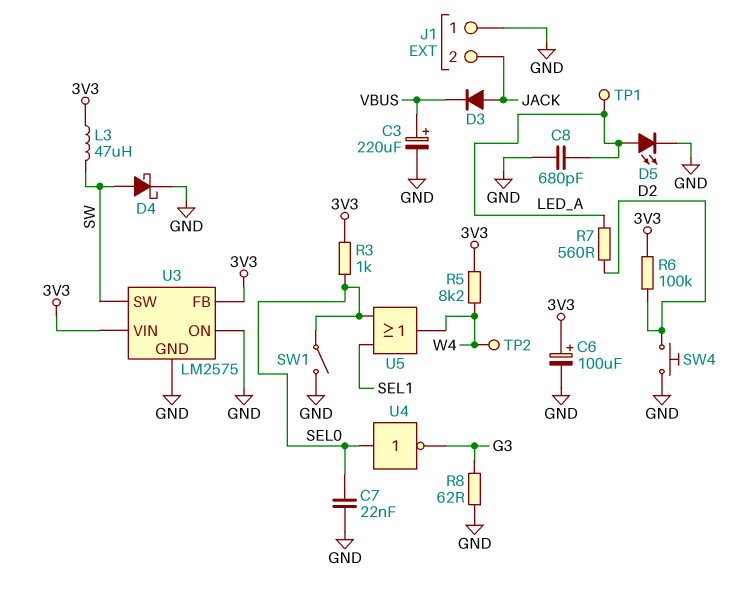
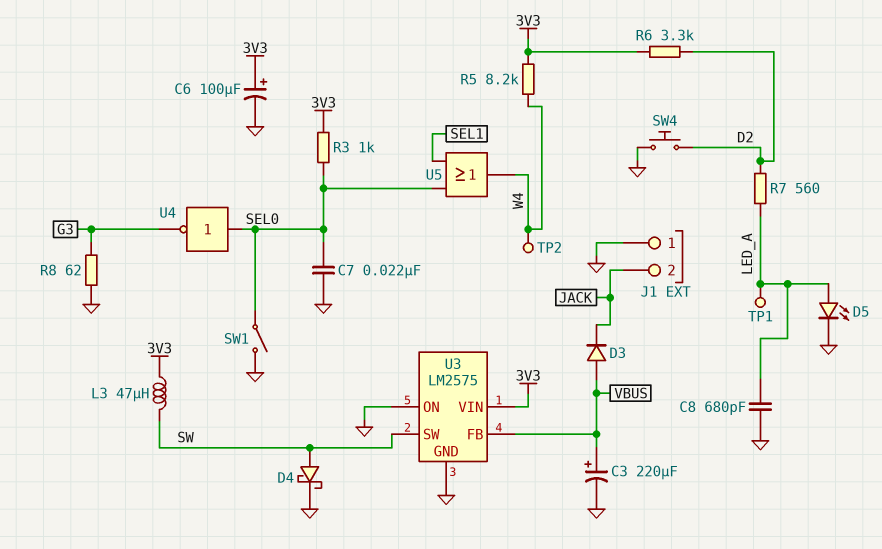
D3: diode (A JACK, K VBUS) -> diode (A VBUS, K JACK)
R6: 100k (3V3, D2) -> 3.3k (3V3, D2)
U3 pin FB: 3V3 -> VBUS

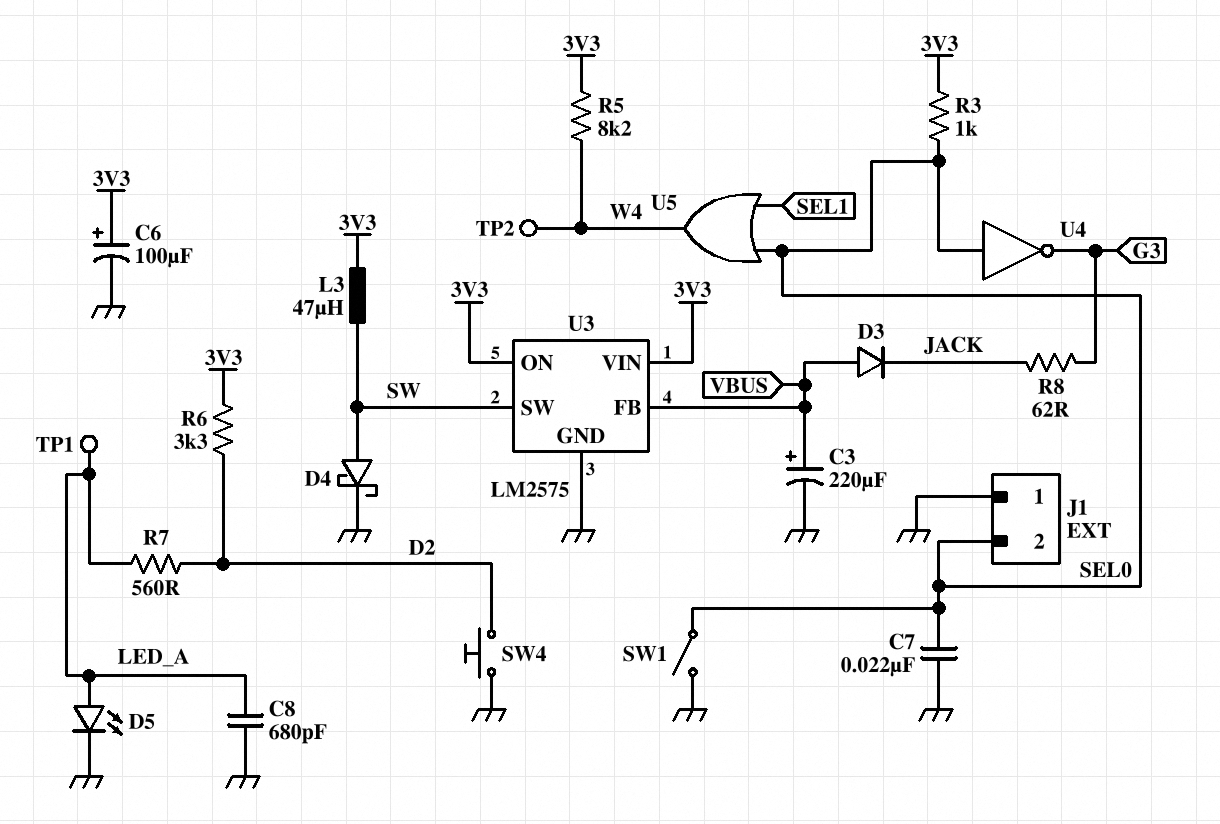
J1 pin 2: JACK -> SEL0
R8: 62 (G3, GND) -> 62 (G3, JACK)
U3 pin ON: GND -> 3V3

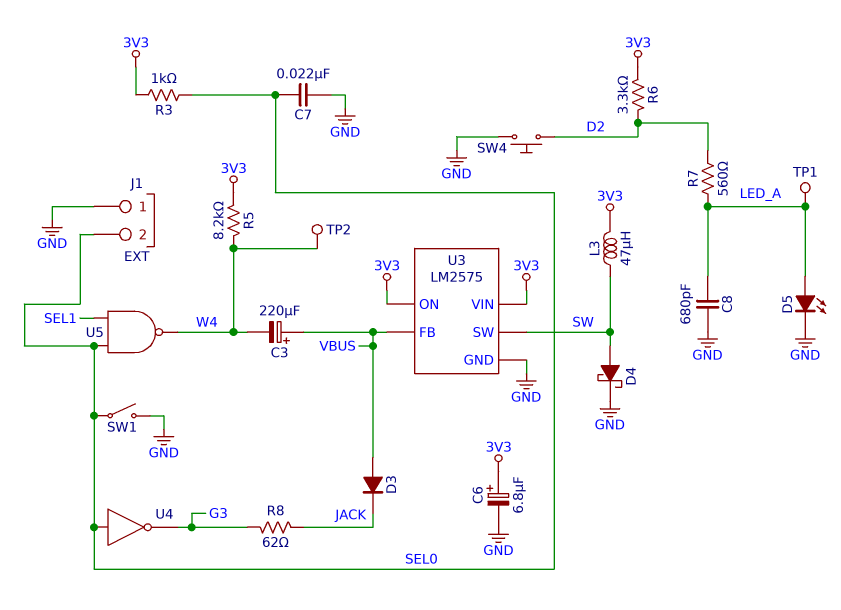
C3: 220uF (plus VBUS, minus GND) -> 220uF (plus VBUS, minus W4)
C6: 100uF (plus 3V3, minus GND) -> 6.8uF (plus 3V3, minus GND)
U5: OR (in SEL0, in SEL1, out W4) -> NAND (in SEL0, in SEL1, out W4)

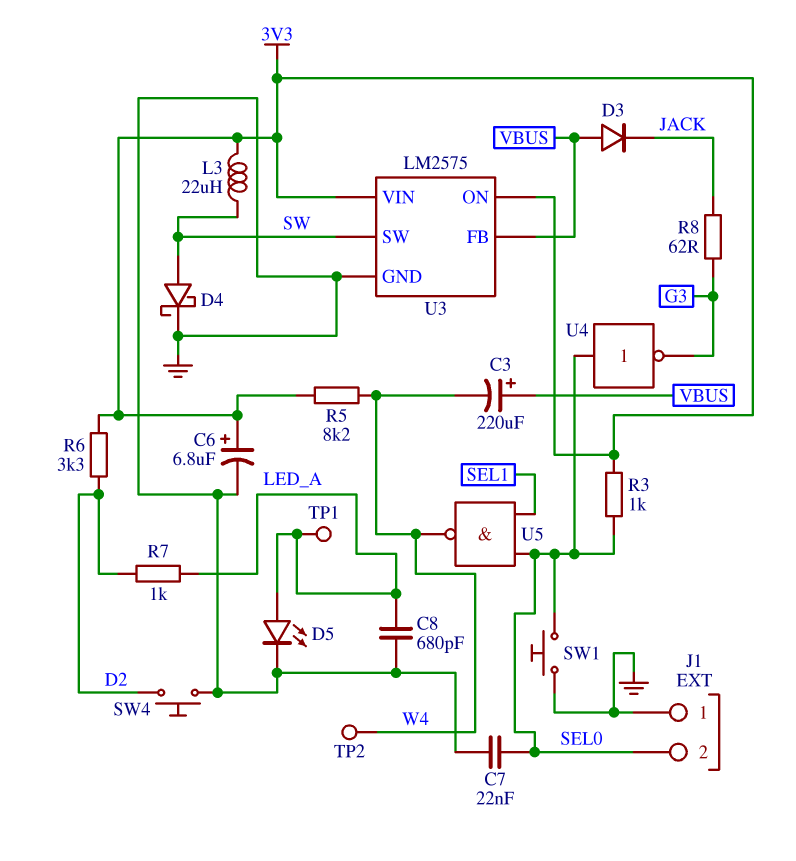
L3: 47uH (3V3, SW) -> 22uH (3V3, SW)
R7: 560 (D2, LED_A) -> 1k (D2, LED_A)
SW1: switch (GND, SEL0) -> button (GND, SEL0)

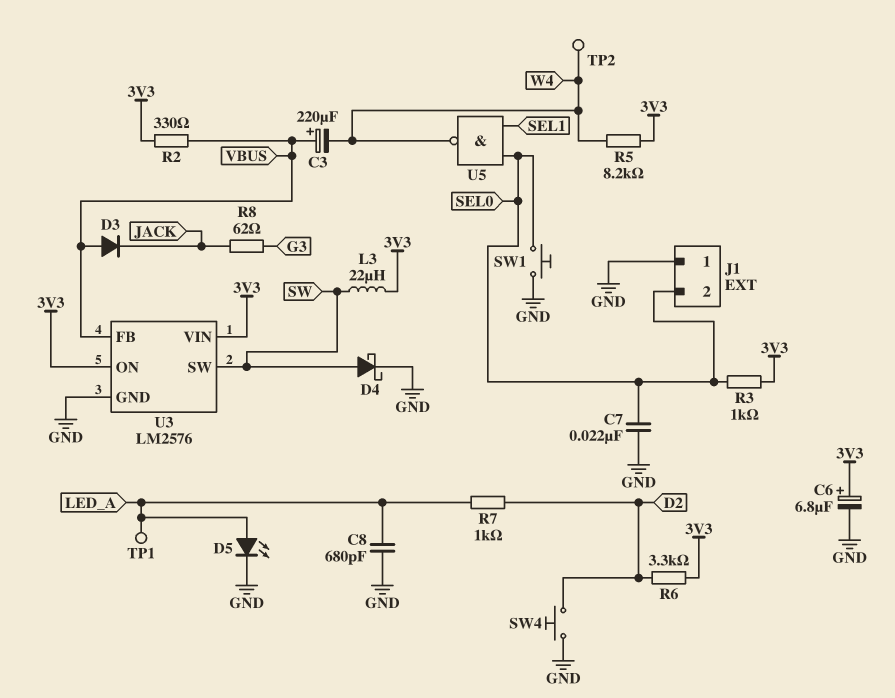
R2: none -> 330 (3V3, VBUS)
U3: LM2575 -> LM2576
U4: NOT (in SEL0, out G3) -> none

